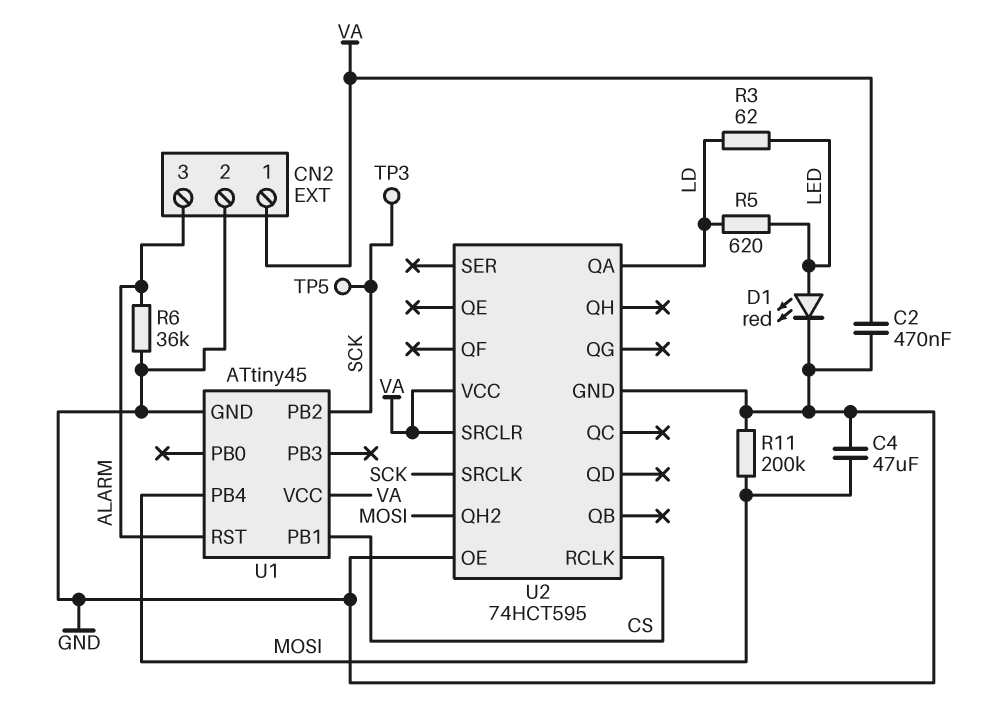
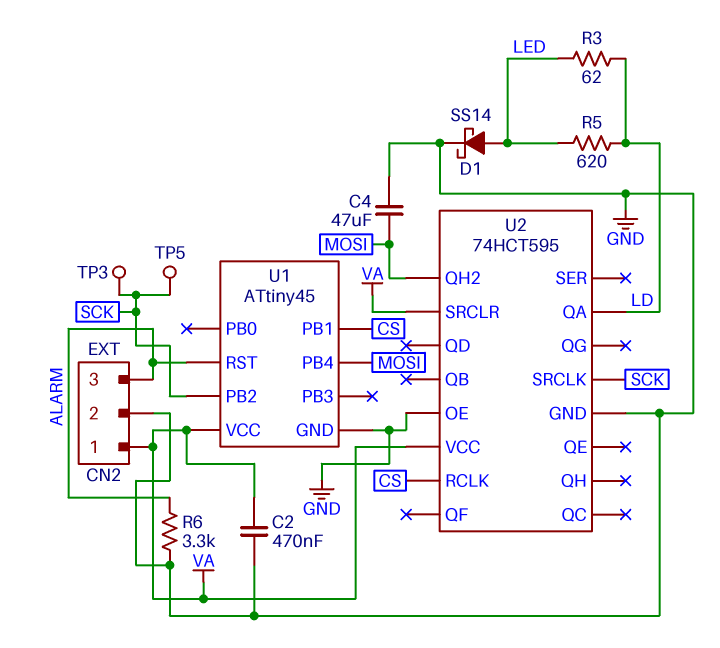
D1: LED red (A LED, K GND) -> schottky SS14 (A LED, K GND)
R6: 36k (ALARM, GND) -> 3.3k (ALARM, GND)
R11: 200k (GND, MOSI) -> none

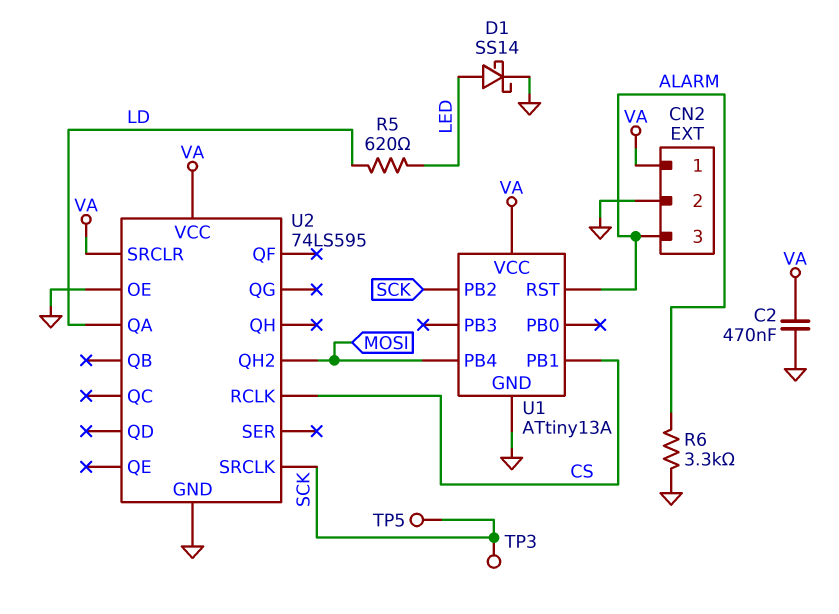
C4: 47uF (GND, MOSI) -> none
R3: 62 (LD, LED) -> none
U1: ATtiny45 -> ATtiny13A
U2: 74HCT595 -> 74LS595

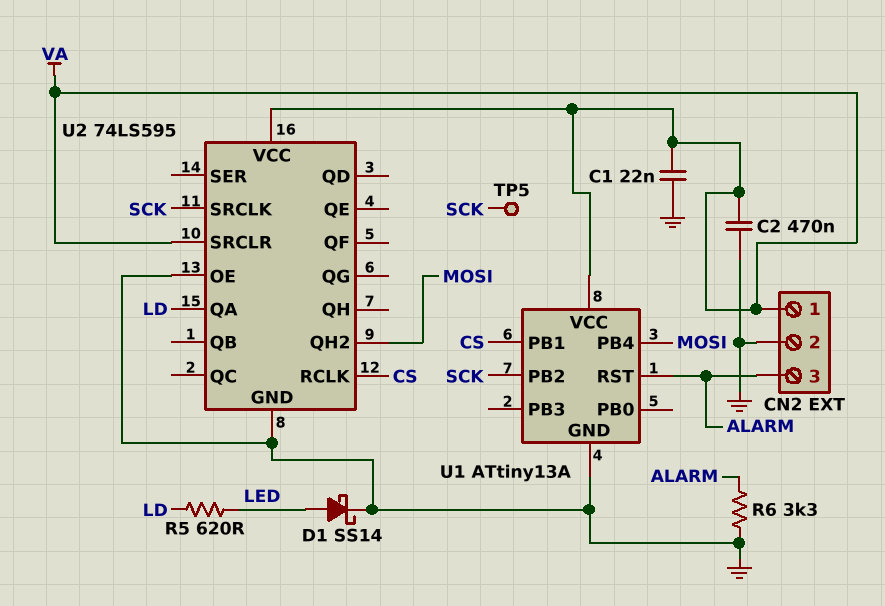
C1: none -> 22nF (GND, VA)
TP3: test point (SCK) -> none

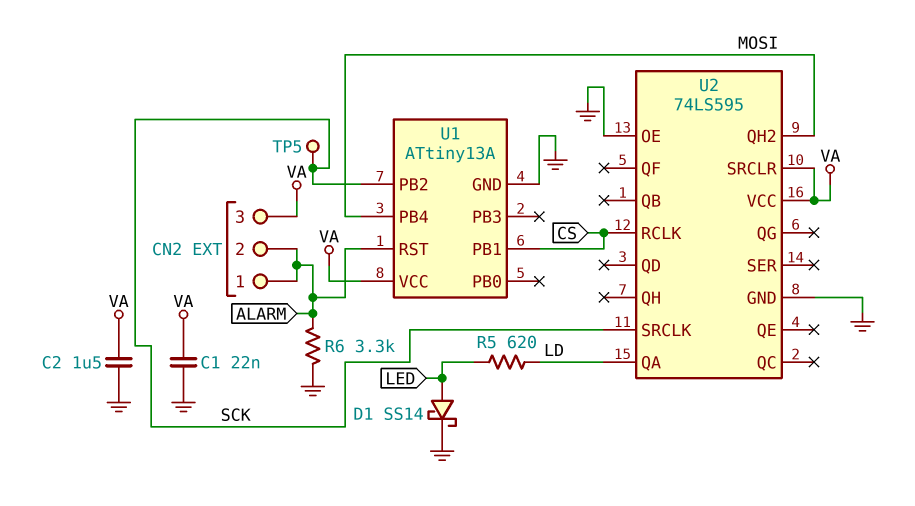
C2: 470nF (GND, VA) -> 1.5uF (GND, VA)
CN2 pin 1: VA -> ALARM
CN2 pin 2: GND -> ALARM
CN2 pin 3: ALARM -> VA

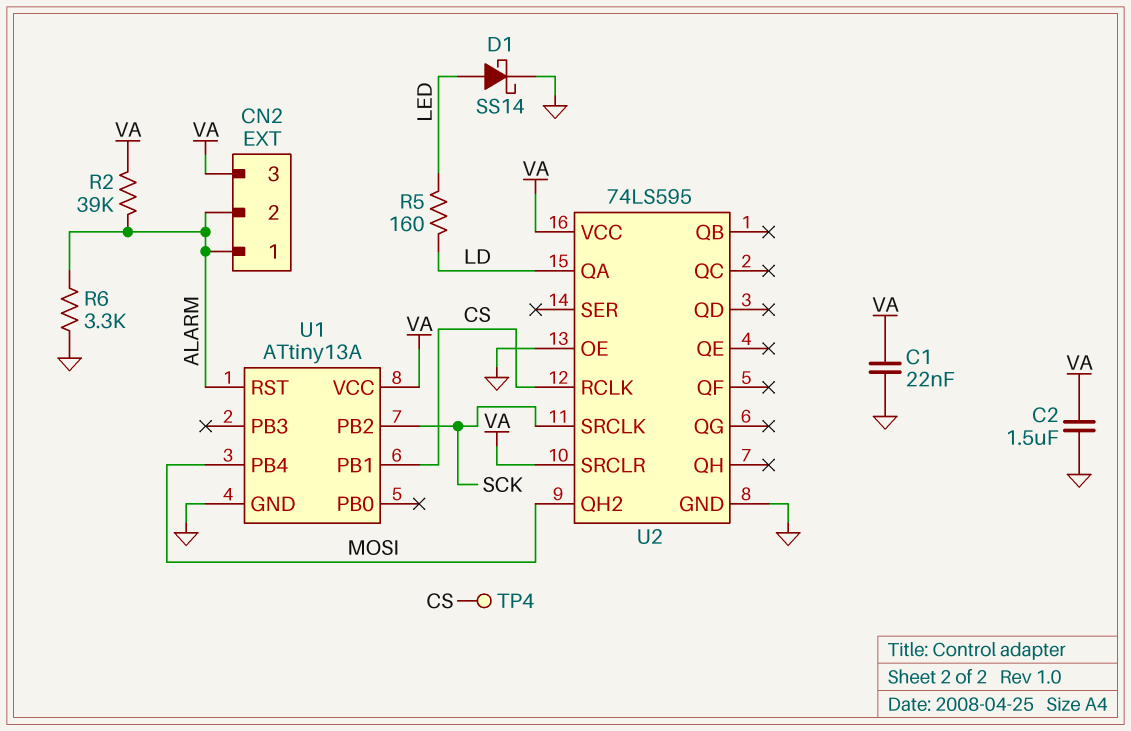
R2: none -> 39k (ALARM, VA)
R5: 620 (LD, LED) -> 160 (LD, LED)
TP4: none -> test point (CS)
TP5: test point (SCK) -> none

